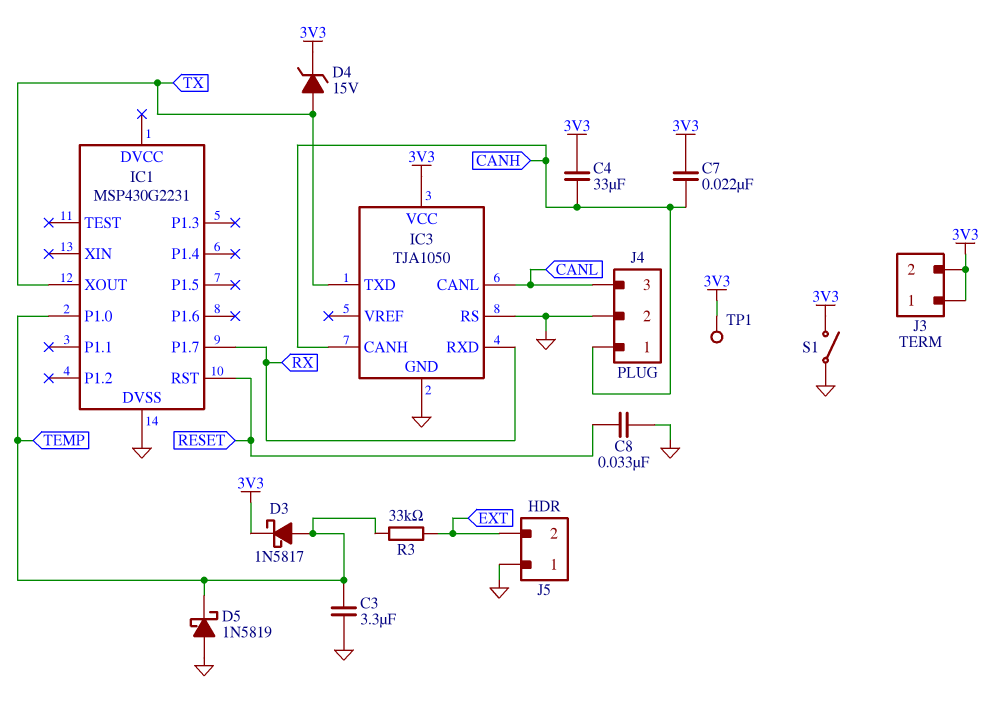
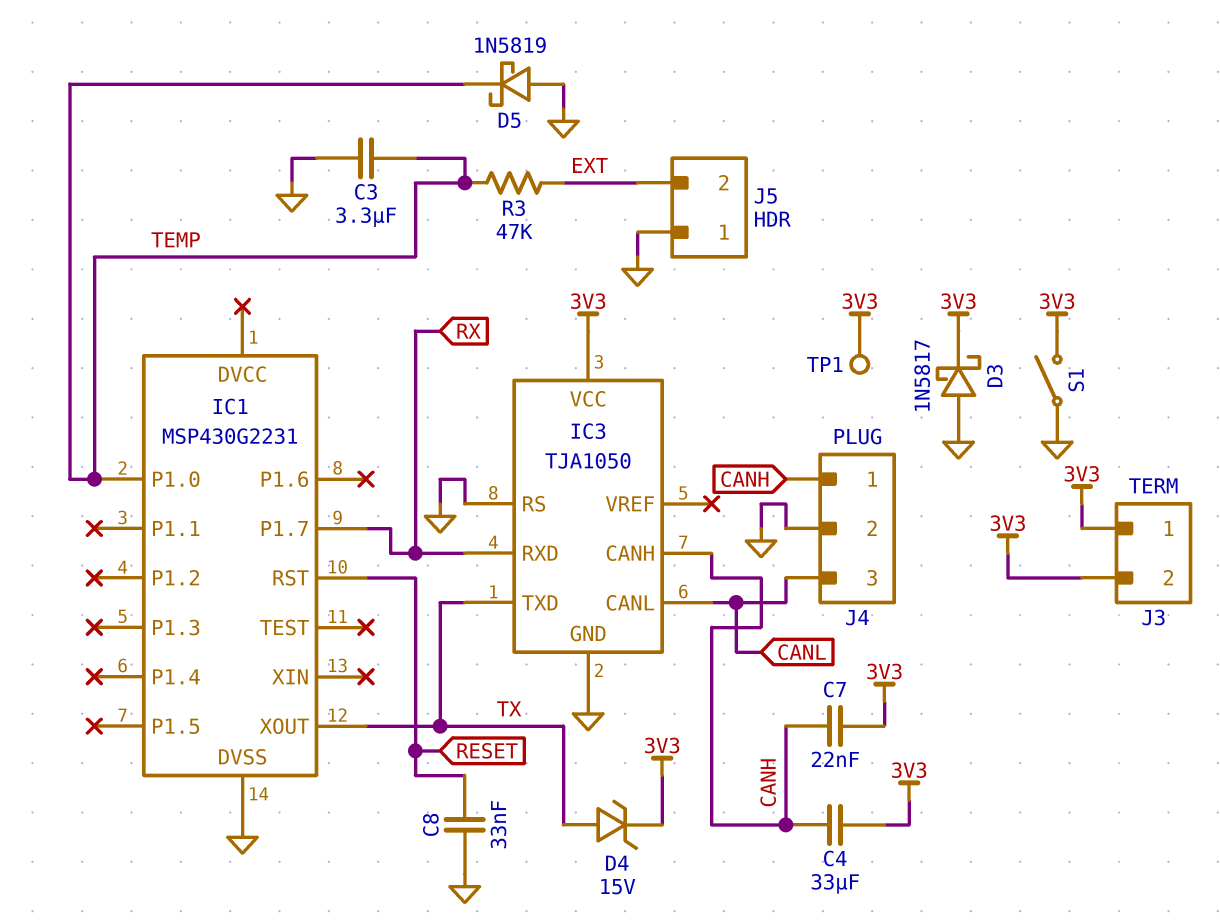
D3: schottky 1N5817 (A TEMP, K 3V3) -> schottky 1N5817 (A GND, K 3V3)
R3: 33k (EXT, TEMP) -> 47k (EXT, TEMP)

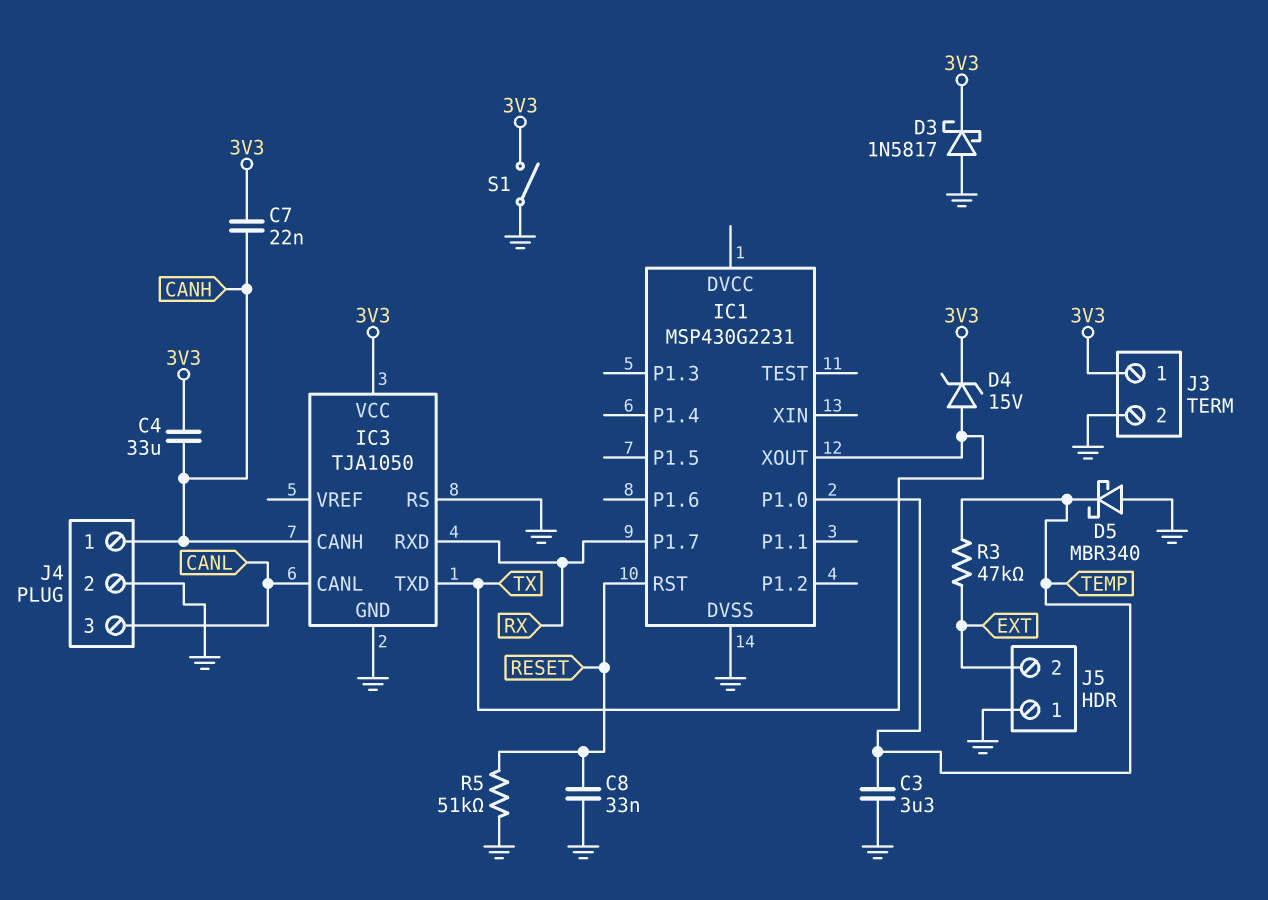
D5: schottky 1N5819 (A GND, K TEMP) -> schottky MBR340 (A GND, K TEMP)
J3 pin 2: 3V3 -> GND
R5: none -> 51k (GND, RESET)
TP1: test point (3V3) -> none

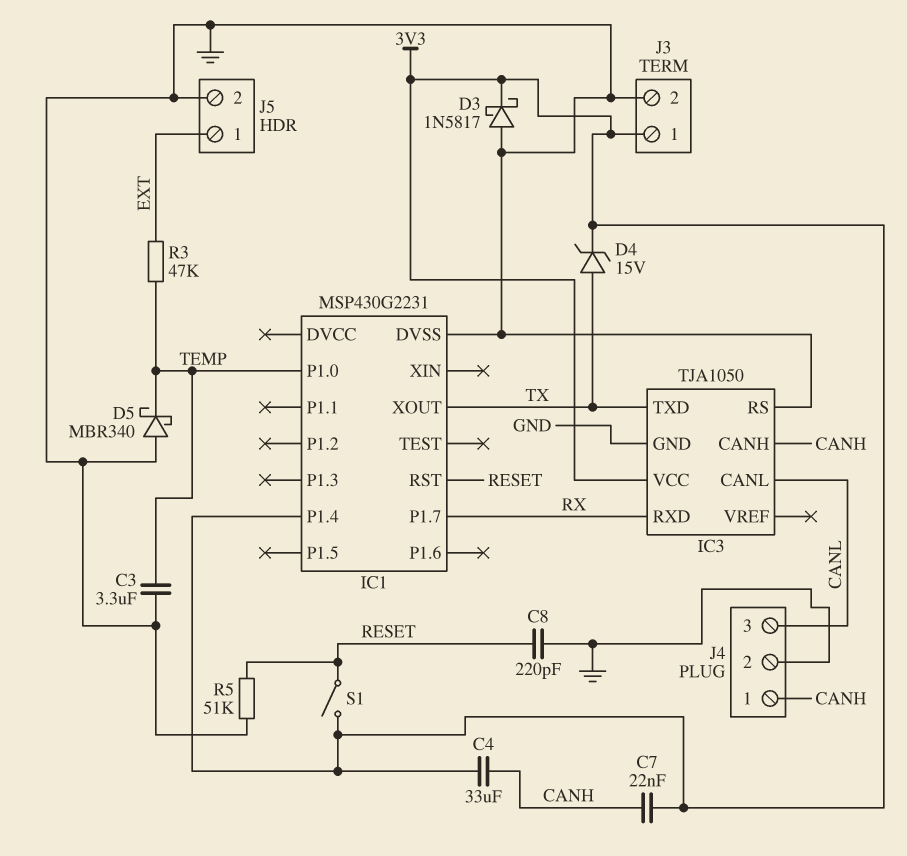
C8: 33nF (GND, RESET) -> 220pF (GND, RESET)
IC1 pin P1.4: none -> 3V3
J5 pin 1: GND -> EXT
J5 pin 2: EXT -> GND
S1: switch (3V3, GND) -> switch (3V3, RESET)

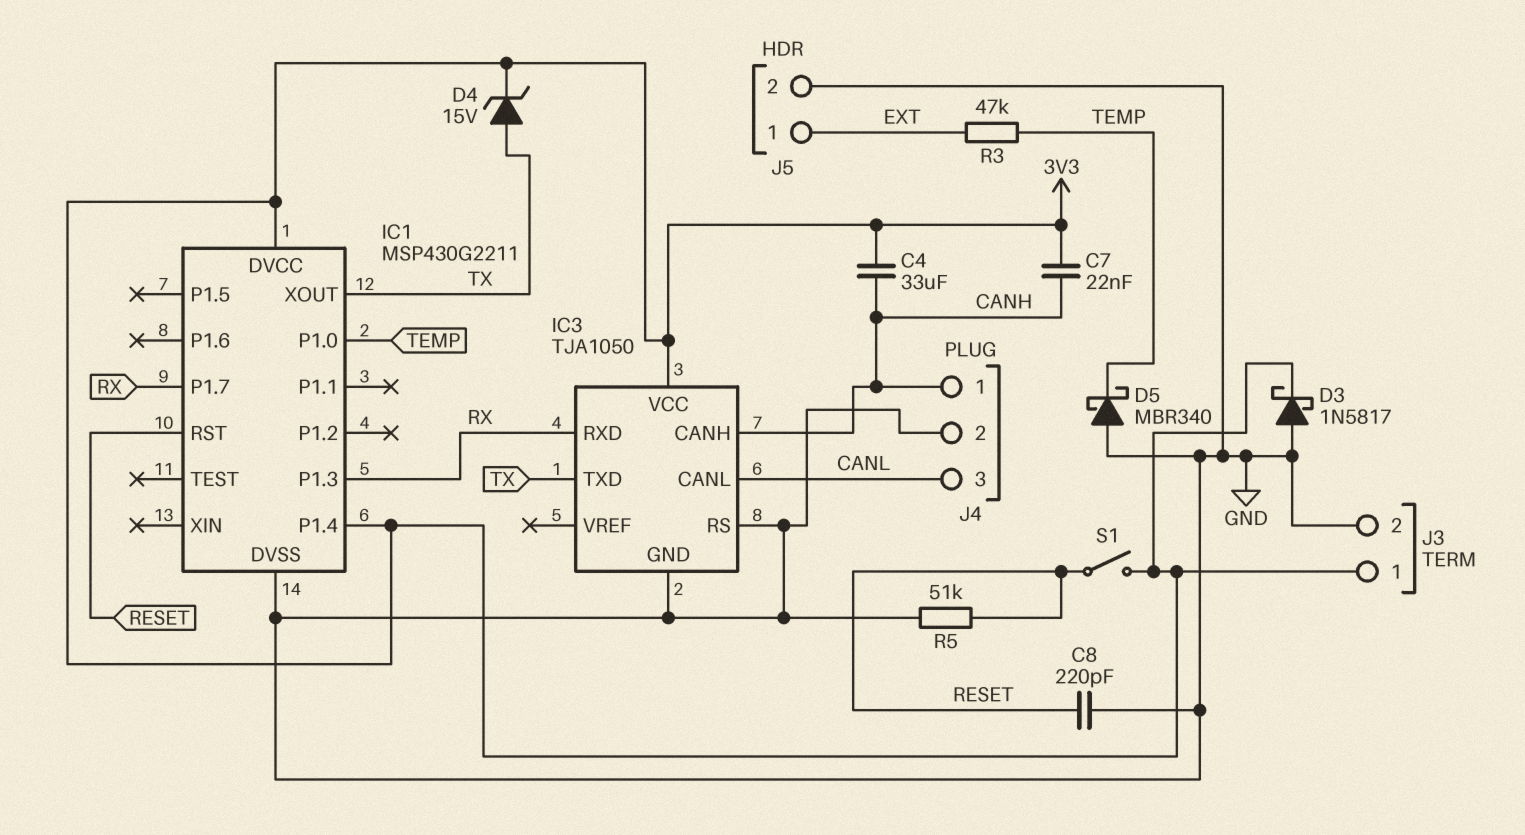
C3: 3.3uF (GND, TEMP) -> none
IC1: MSP430G2231 -> MSP430G2211
IC1 pin DVCC: none -> 3V3
IC1 pin P1.3: none -> RX

